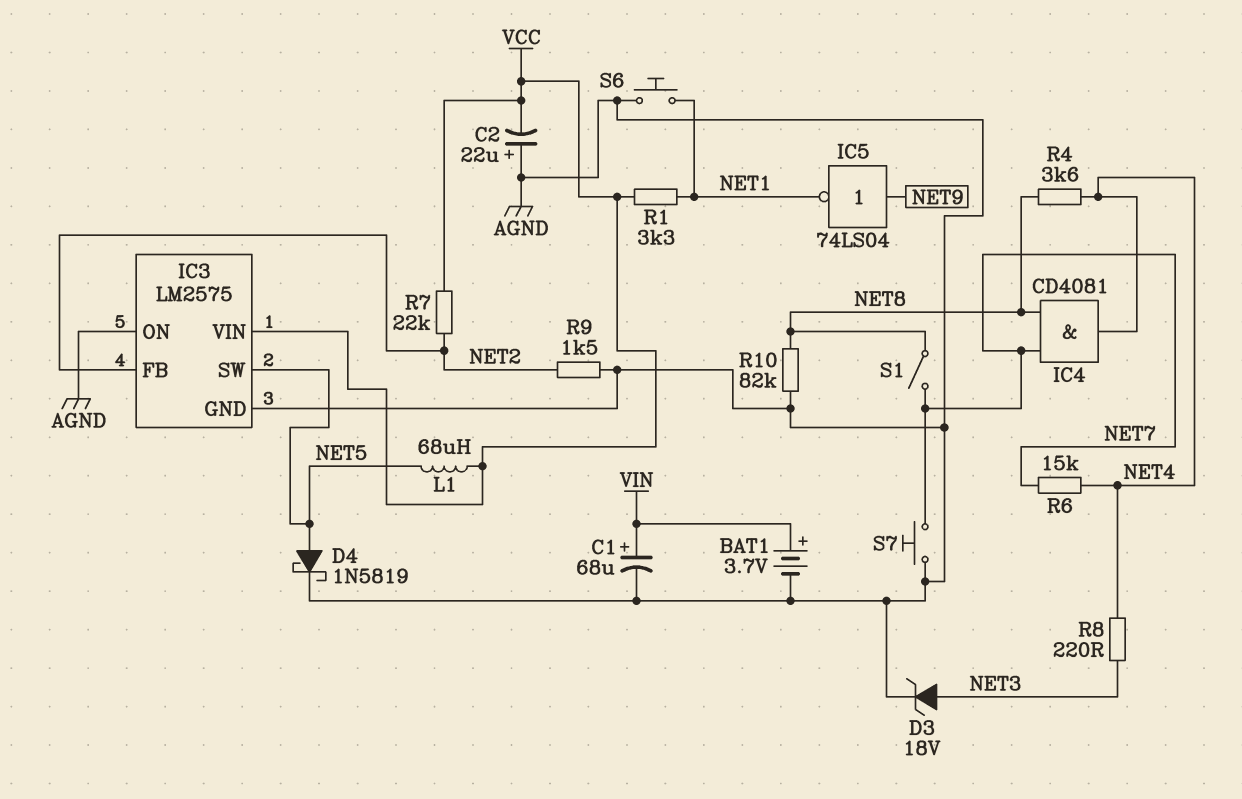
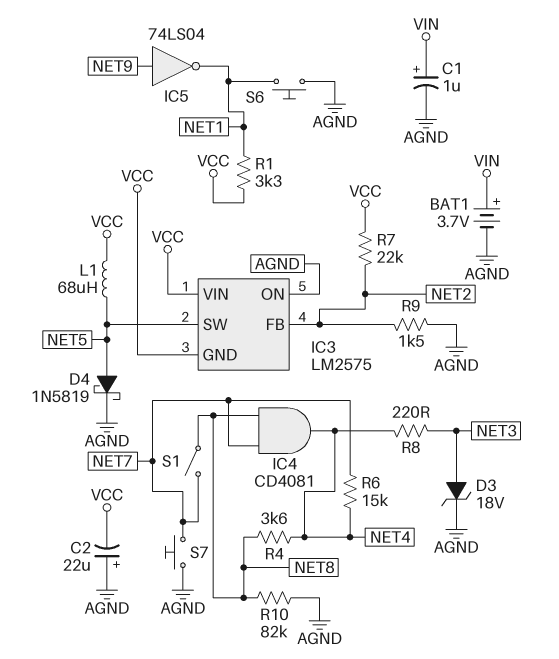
C1: 68uF (plus VIN, minus AGND) -> 1uF (plus VIN, minus AGND)
IC3 pin GND: AGND -> VCC

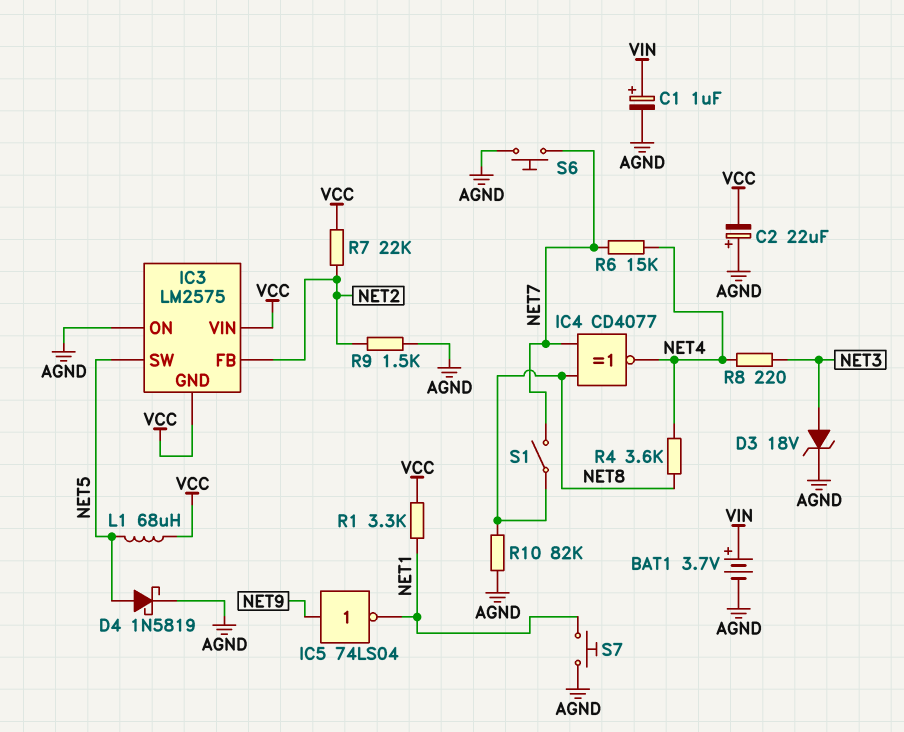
IC4: AND CD4081 (in NET7, in NET8, out NET4) -> XNOR CD4077 (in NET7, in NET8, out NET4)
S6: button (AGND, NET1) -> button (AGND, NET7)
S7: button (AGND, NET7) -> button (AGND, NET1)

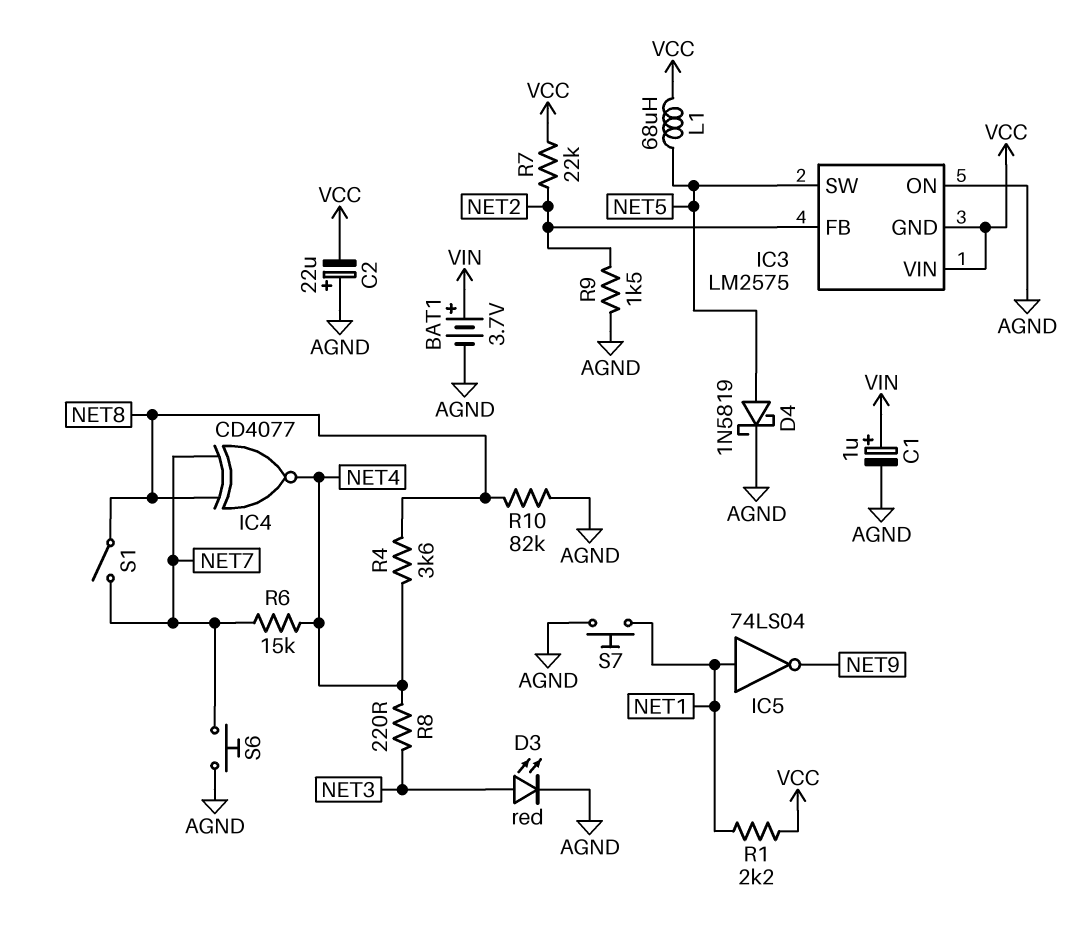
D3: zener 18V (A NET3, K AGND) -> LED red (A NET3, K AGND)
IC5: NOT 74LS04 (in NET9, out NET1) -> NOT 74LS04 (in NET1, out NET9)
R1: 3.3k (NET1, VCC) -> 2.2k (NET1, VCC)

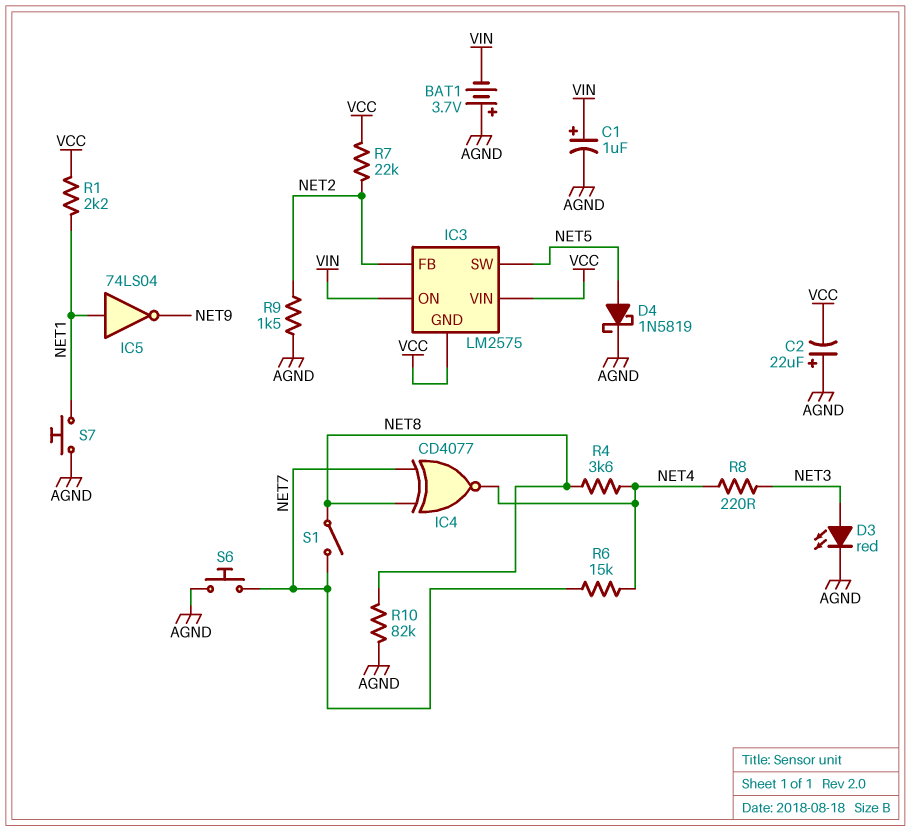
BAT1: 3.7V (plus VIN, minus AGND) -> 3.7V (plus AGND, minus VIN)
IC3 pin ON: AGND -> VIN
L1: 68uH (NET5, VCC) -> none

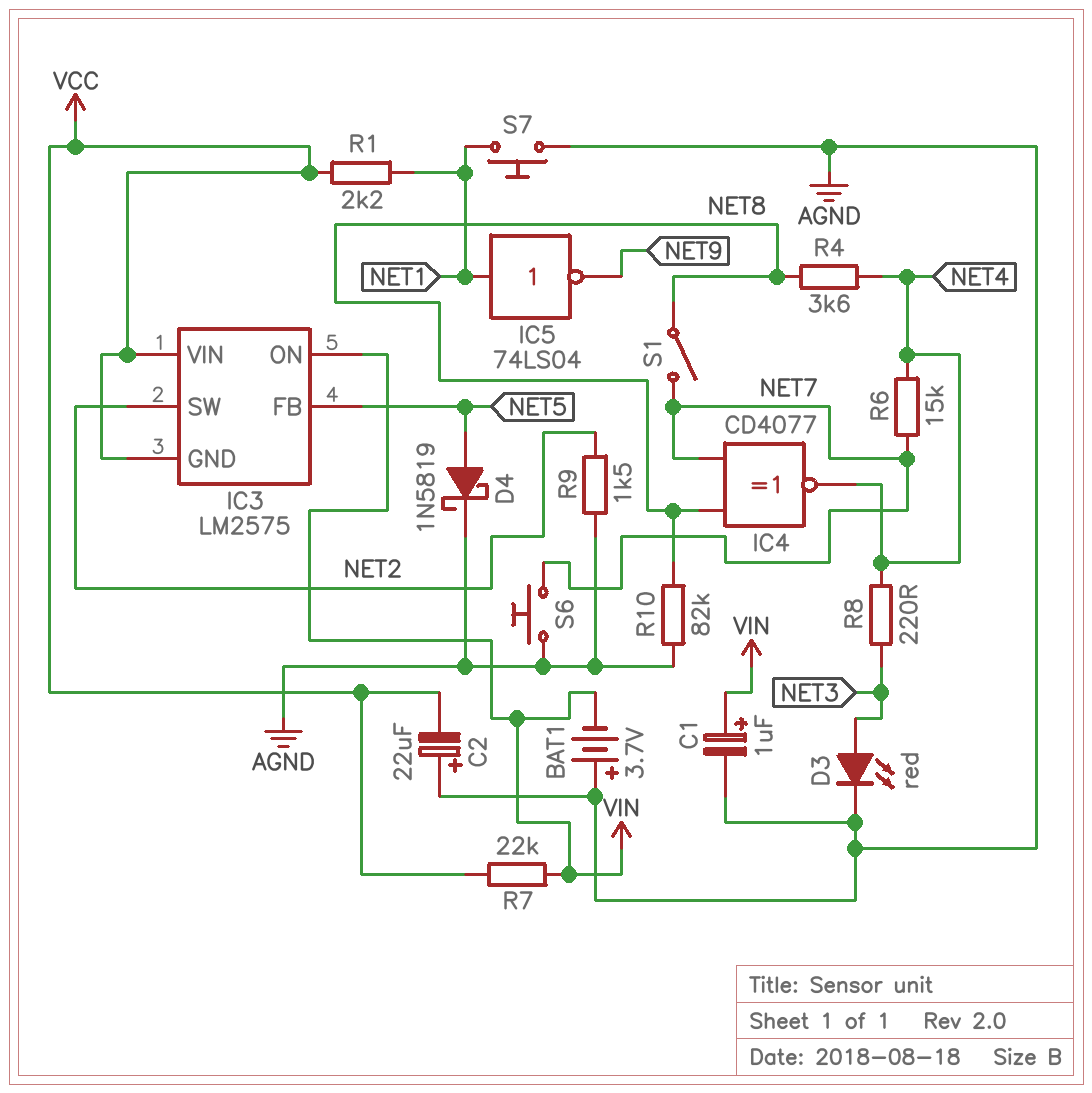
IC3 pin FB: NET2 -> NET5
IC3 pin SW: NET5 -> NET2
R7: 22k (NET2, VCC) -> 22k (VCC, VIN)

